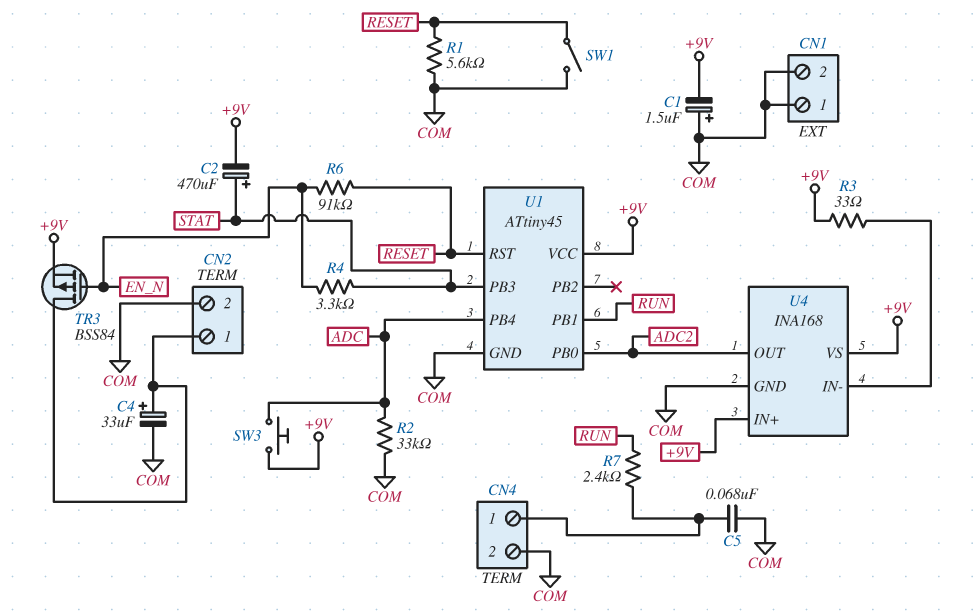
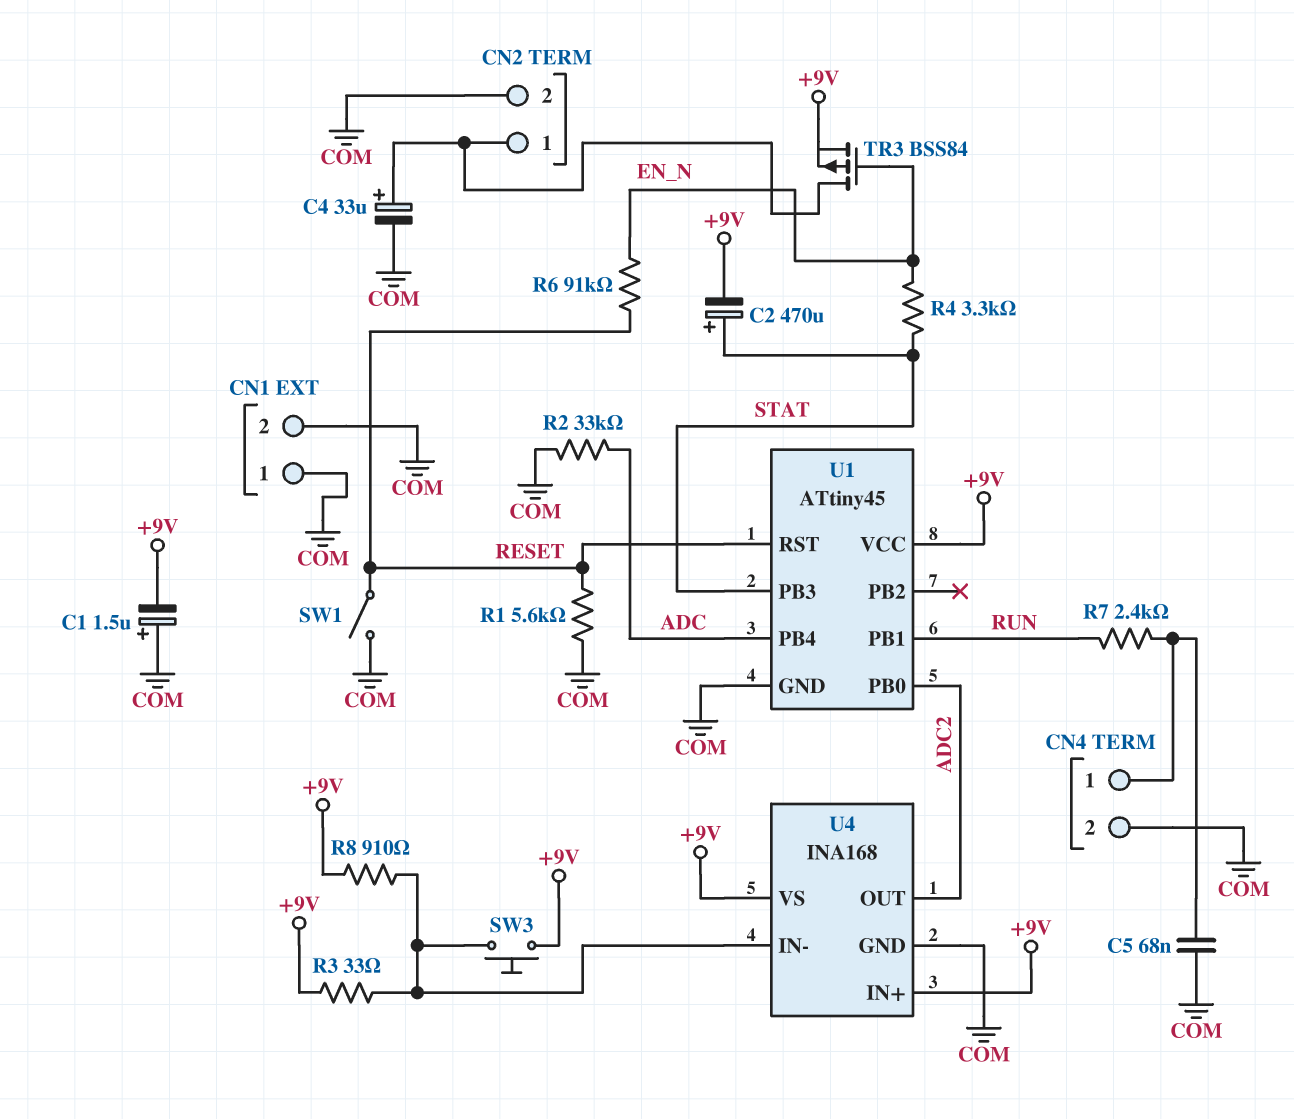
R8: none -> 910 (+9V, U4/IN-)
SW3: button (+9V, ADC) -> button (+9V, U4/IN-)

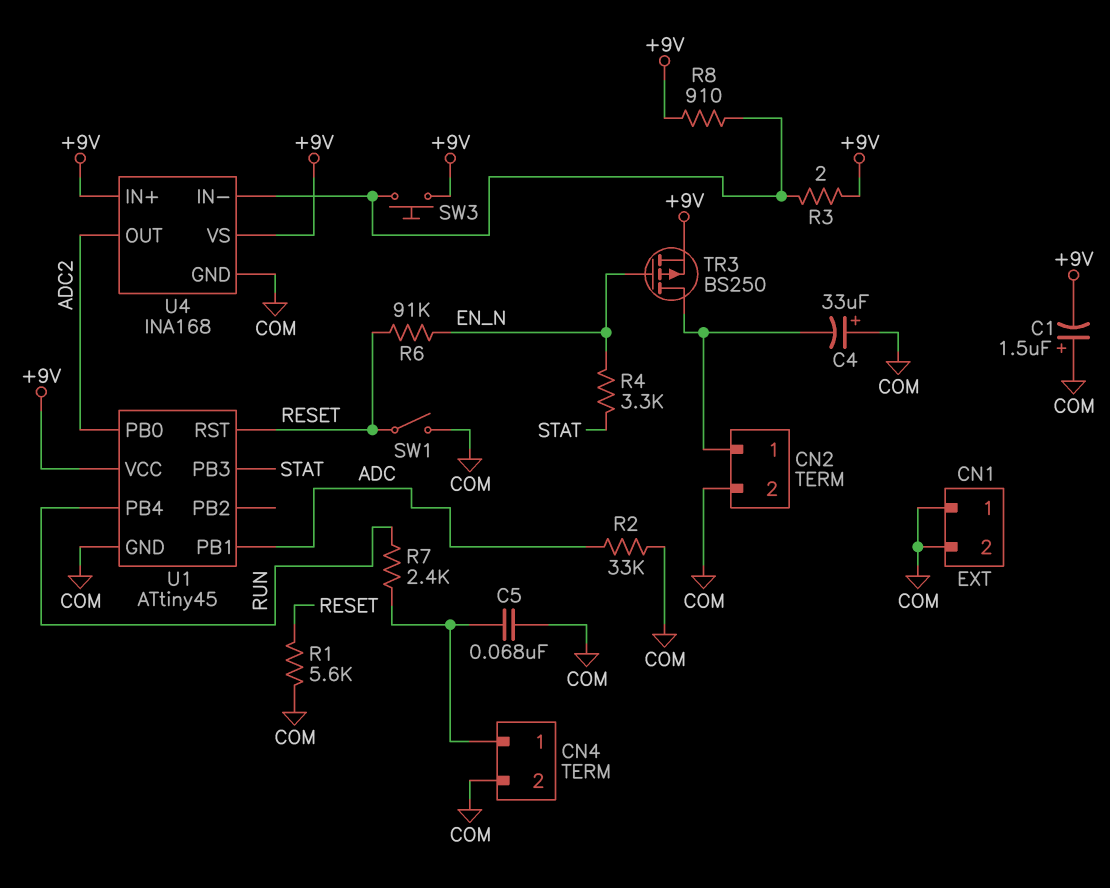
C2: 470uF (plus STAT, minus +9V) -> none
C4: 33uF (plus CN2/1, minus COM) -> 33uF (plus COM, minus CN2/1)
R3: 33 (+9V, U4/IN-) -> 2 (+9V, U4/IN-)
TR3: PMOS BSS84 (G EN_N, D CN2/1, S +9V) -> PMOS BS250 (G EN_N, D CN2/1, S +9V)
U1 pin PB1: RUN -> ADC
U1 pin PB4: ADC -> RUN

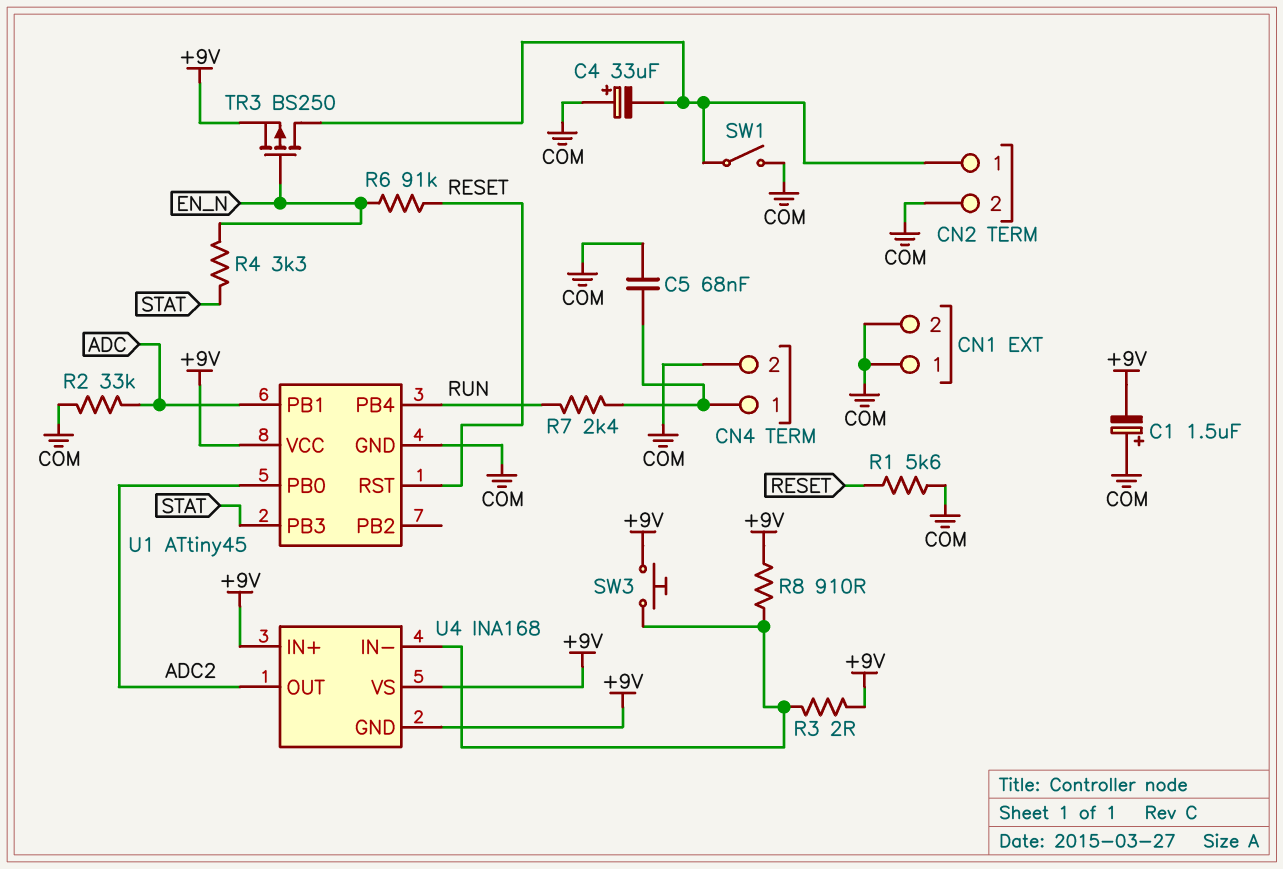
SW1: switch (COM, RESET) -> switch (CN2/1, COM)
U4 pin GND: COM -> +9V

